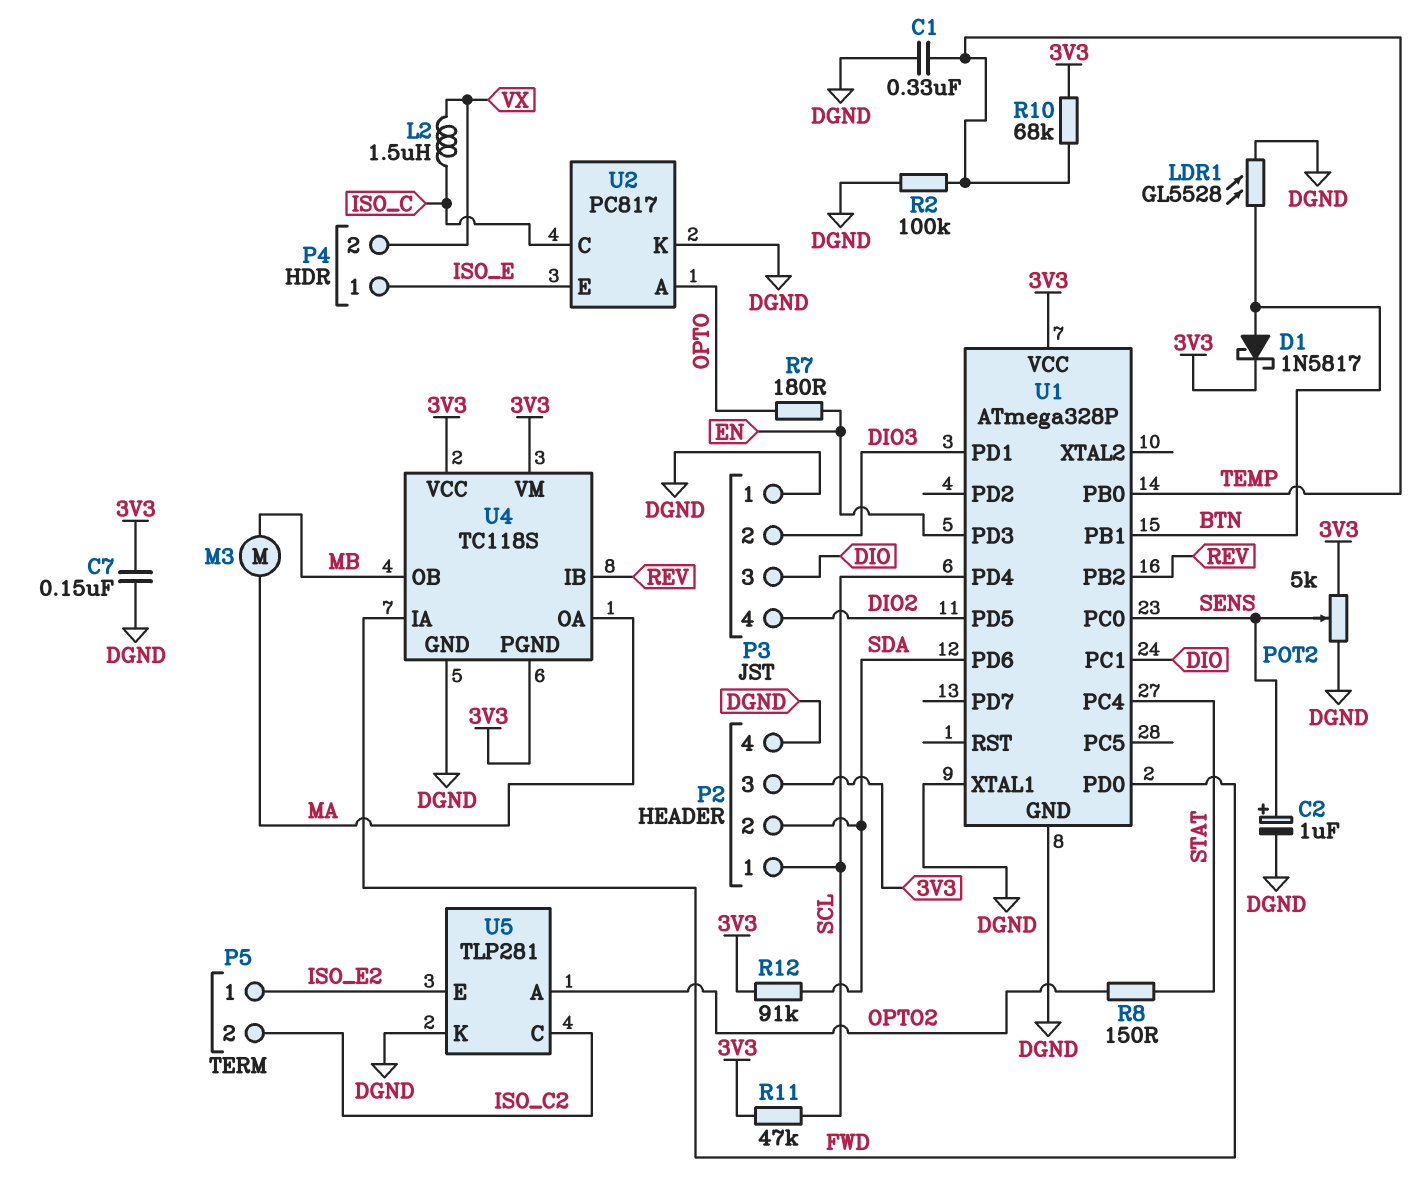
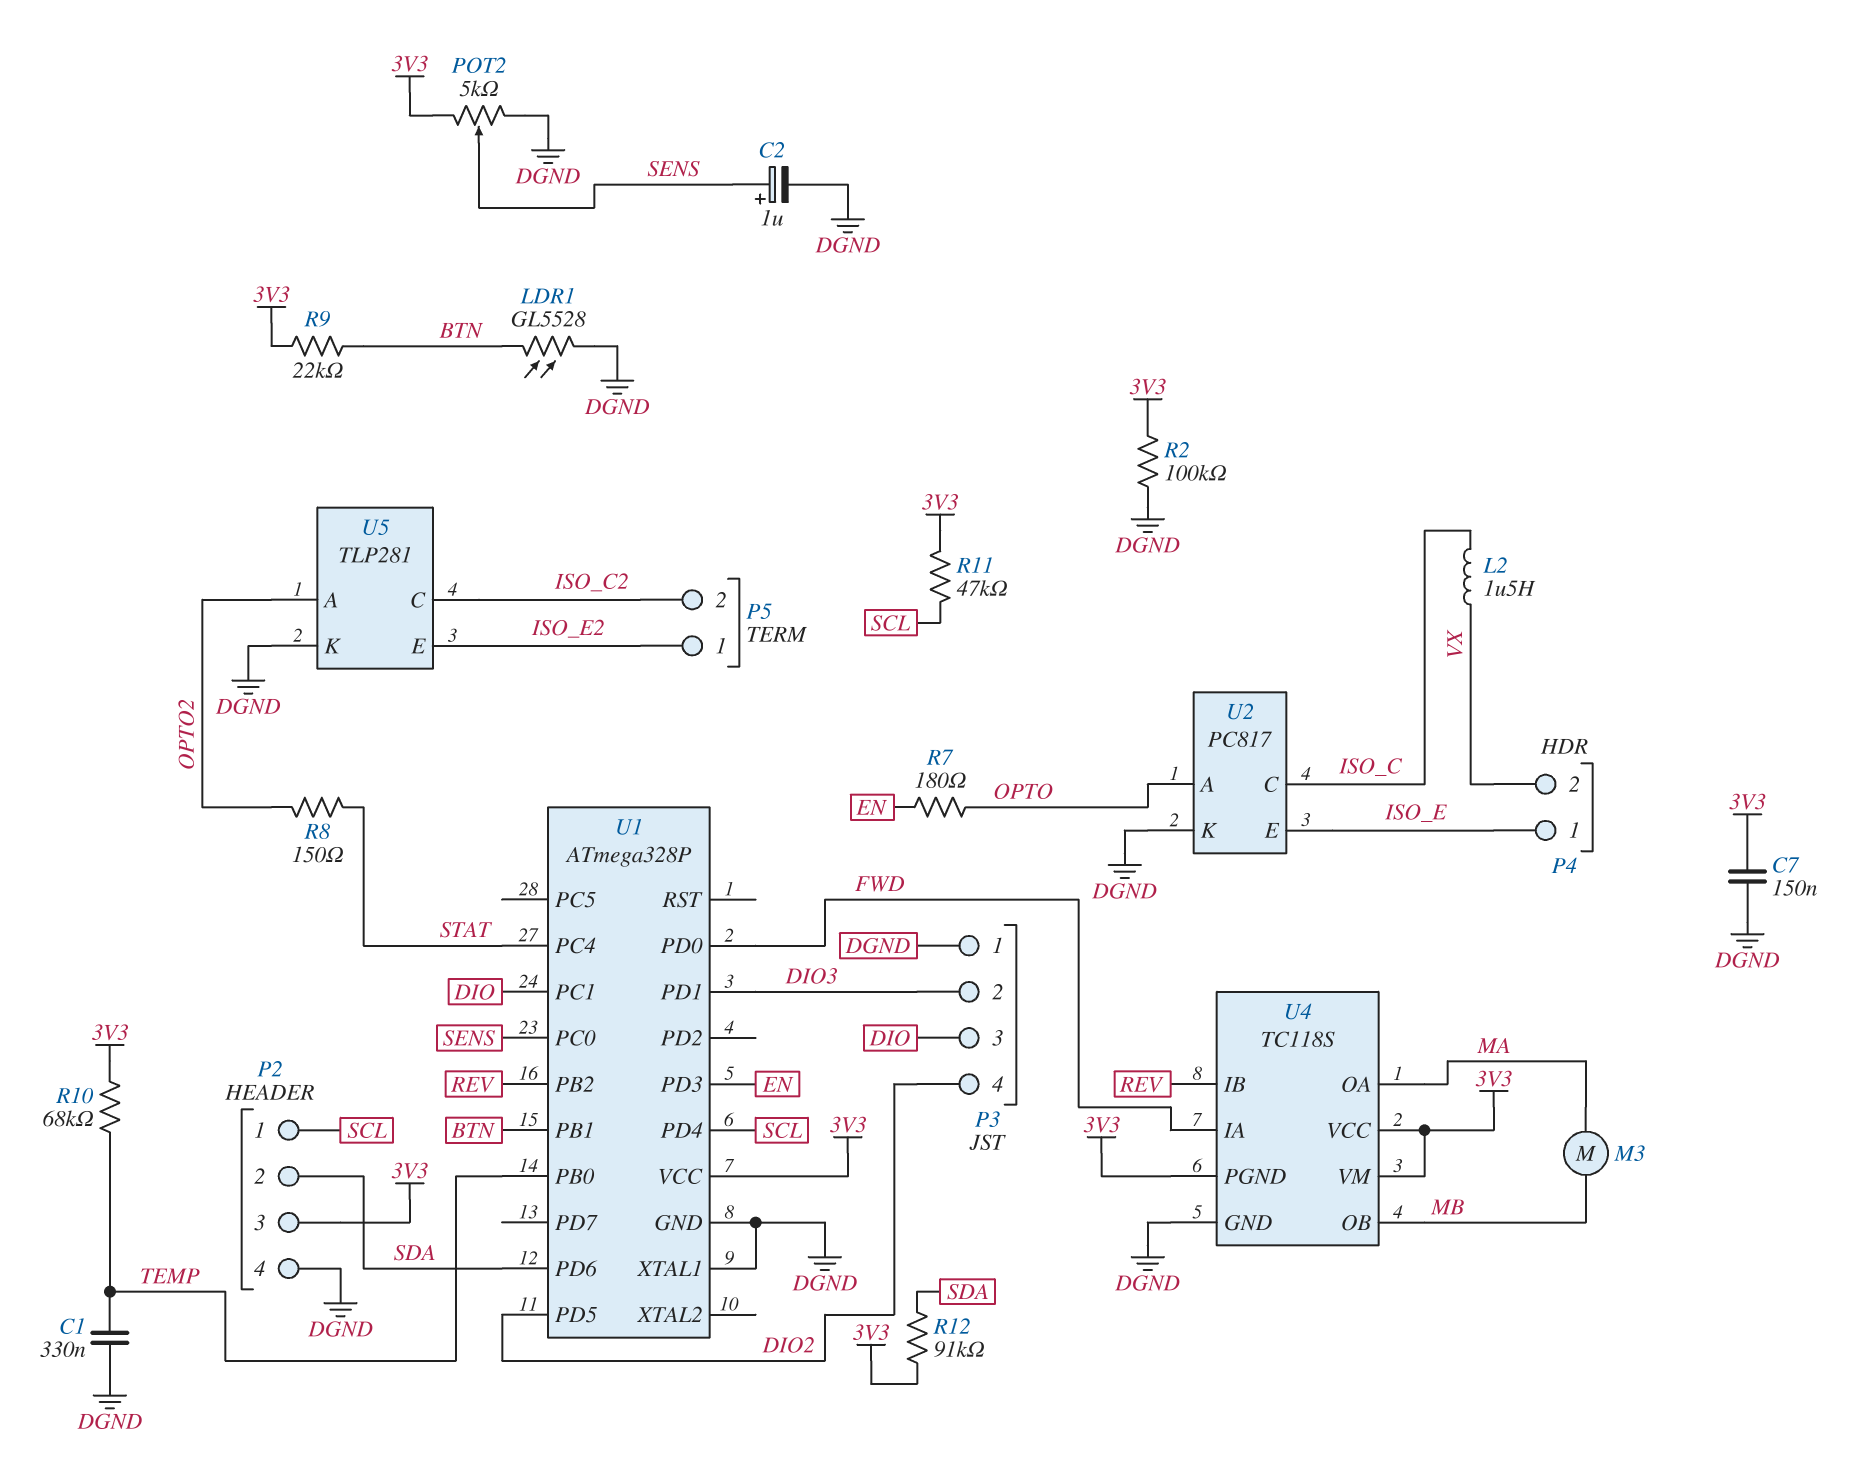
D1: schottky 1N5817 (A BTN, K 3V3) -> none
R2: 100k (DGND, TEMP) -> 100k (3V3, DGND)
R9: none -> 22k (3V3, BTN)

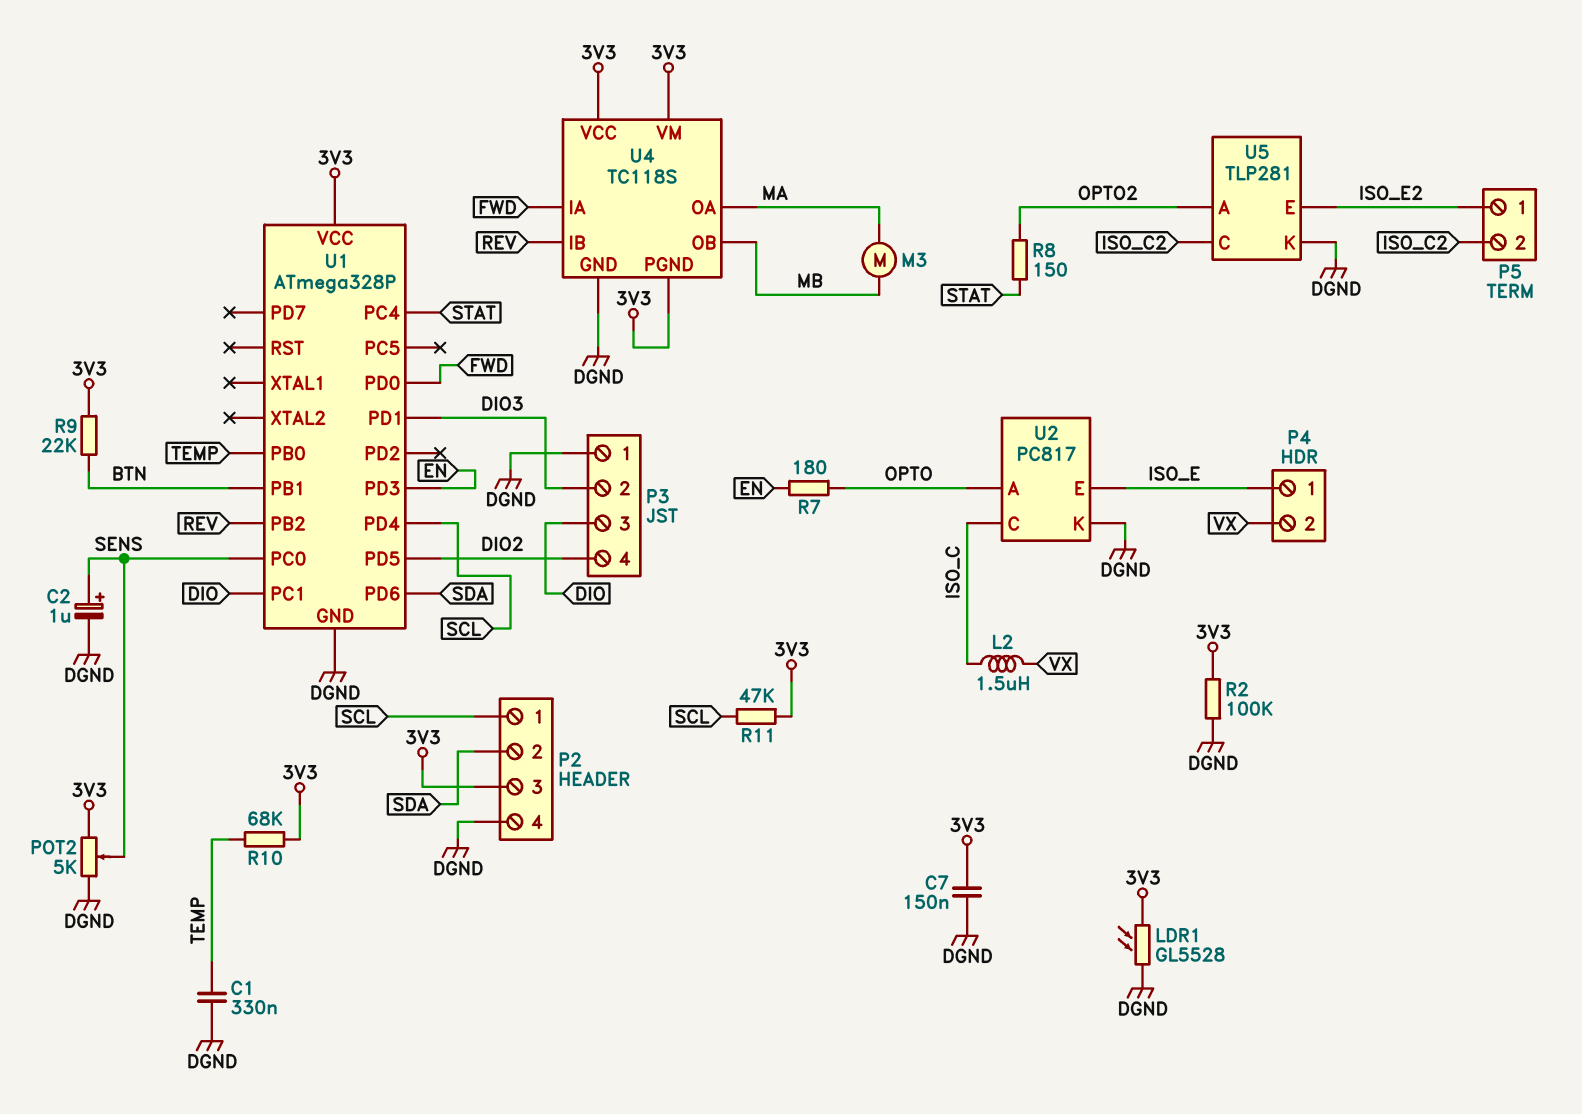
LDR1: GL5528 (BTN, DGND) -> GL5528 (3V3, DGND)
R12: 91k (3V3, SDA) -> none
U1 pin XTAL1: DGND -> none

